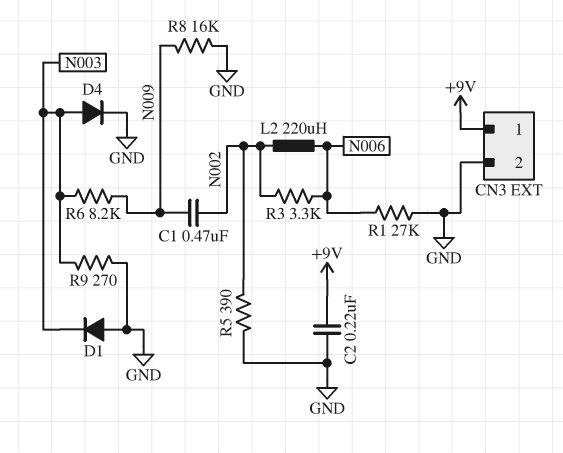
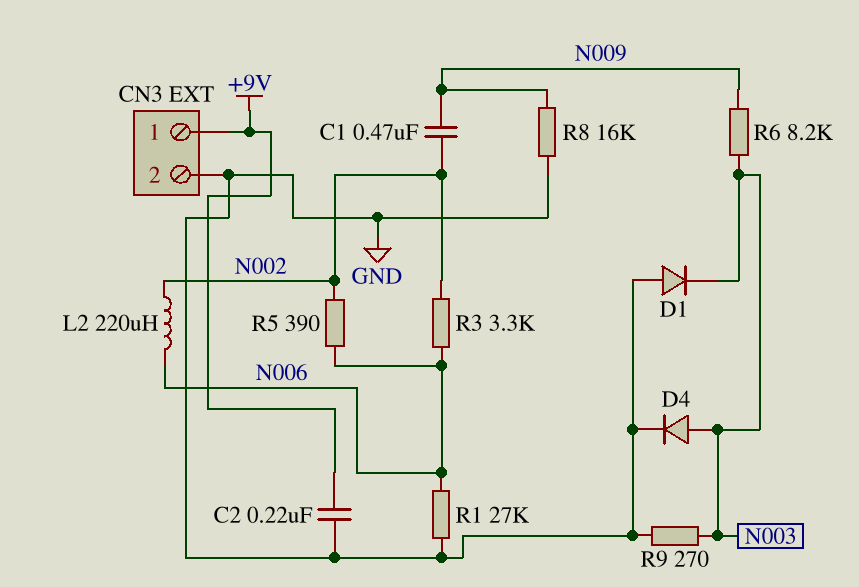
R5: 390 (GND, N002) -> 390 (N002, N006)

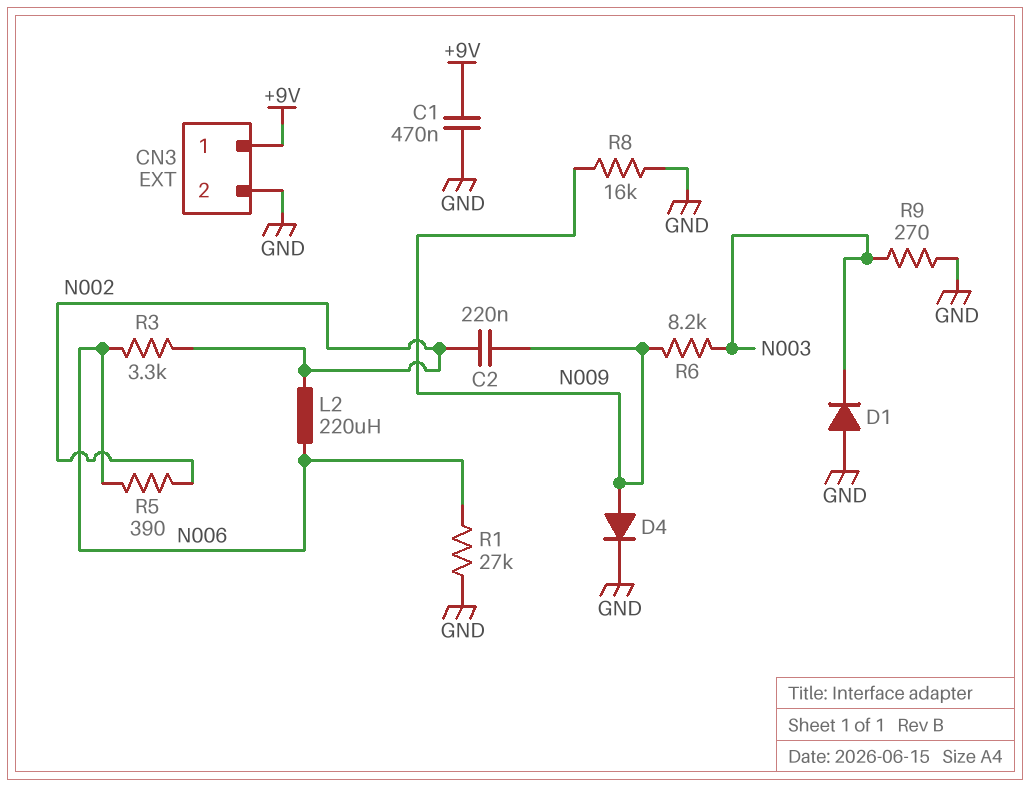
C1: 470nF (N002, N009) -> 470nF (+9V, GND)
C2: 220nF (+9V, GND) -> 220nF (N002, N009)
D4: diode (A N003, K GND) -> diode (A N009, K GND)

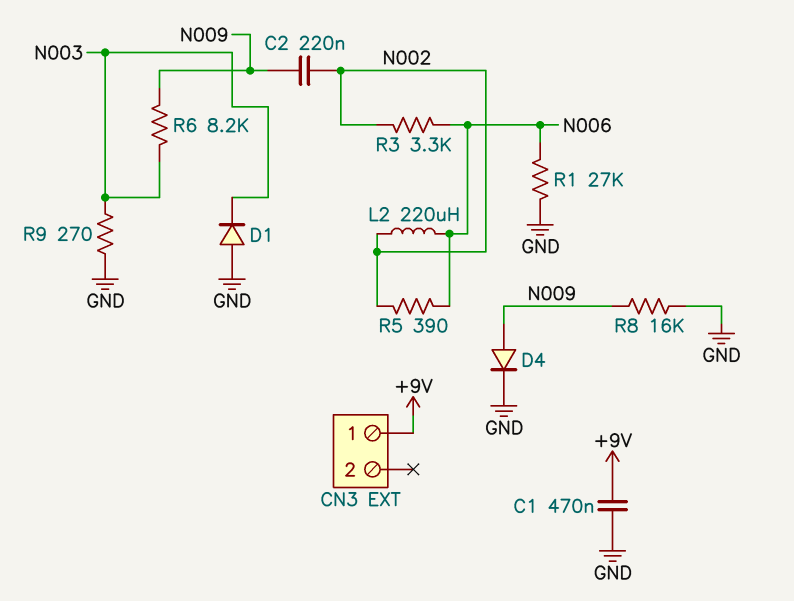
CN3 pin 2: GND -> none

